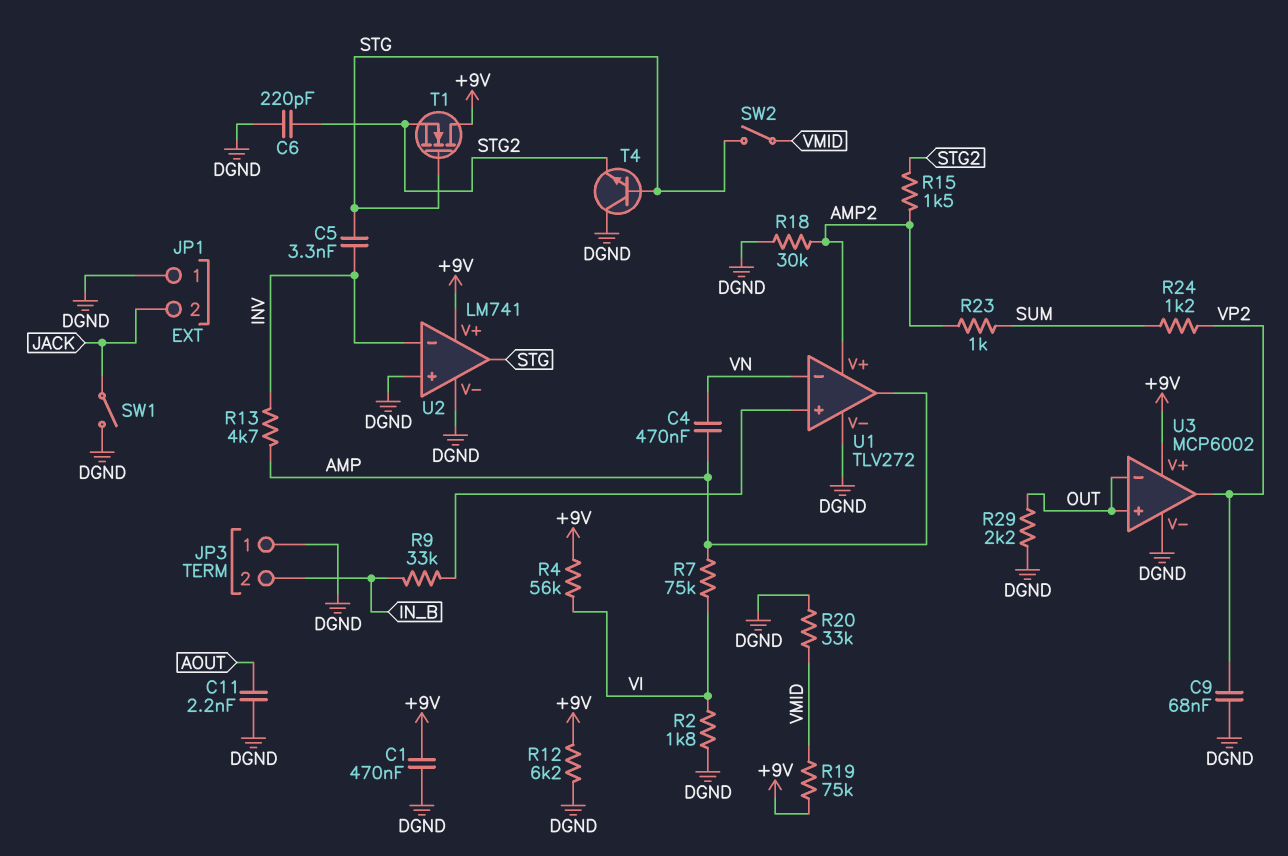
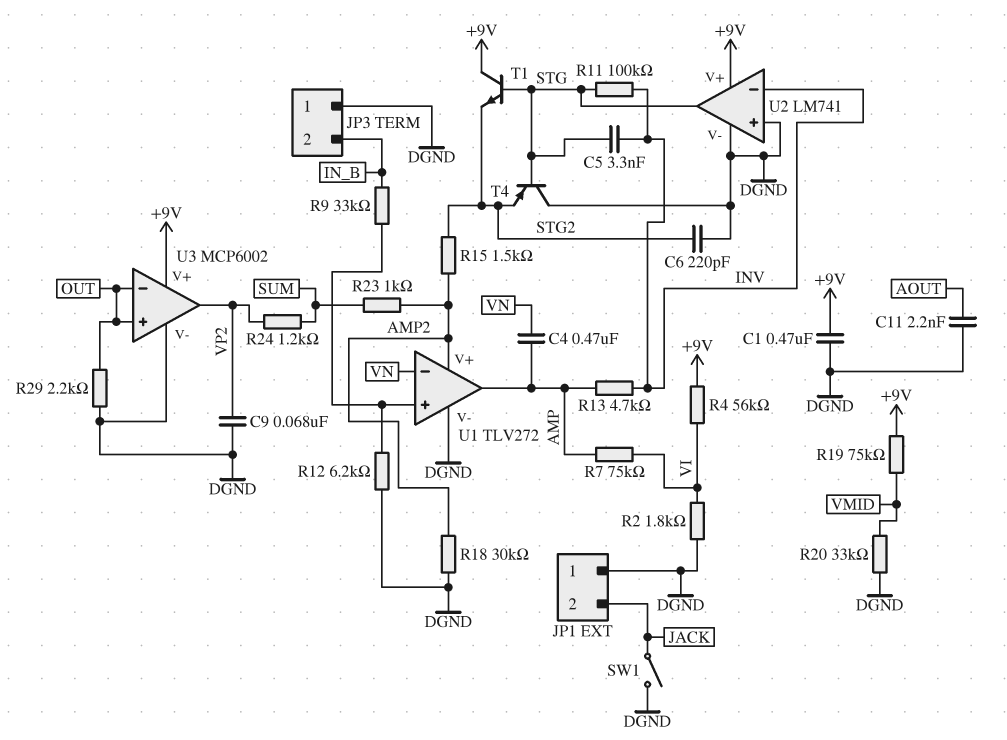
R11: none -> 100k (INV, STG)
R12: 6.2k (+9V, DGND) -> 6.2k (DGND, U1/in+)
SW2: switch (STG, VMID) -> none
T1: NMOS (G STG, D +9V, S STG2) -> NPN (B STG, C +9V, E STG2)
T4: NPN (B STG, C DGND, E STG2) -> PNP (B STG, C DGND, E STG2)

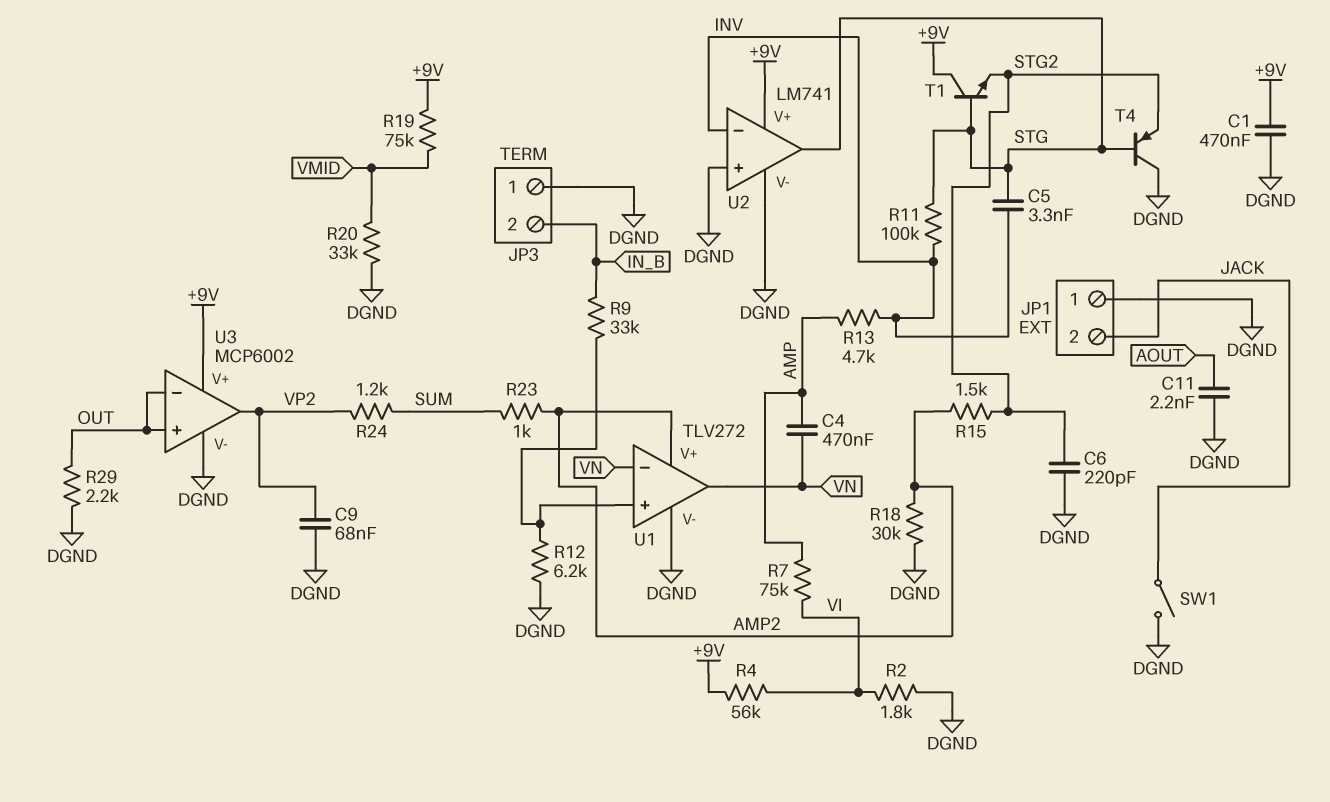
U1 pin out: AMP -> VN

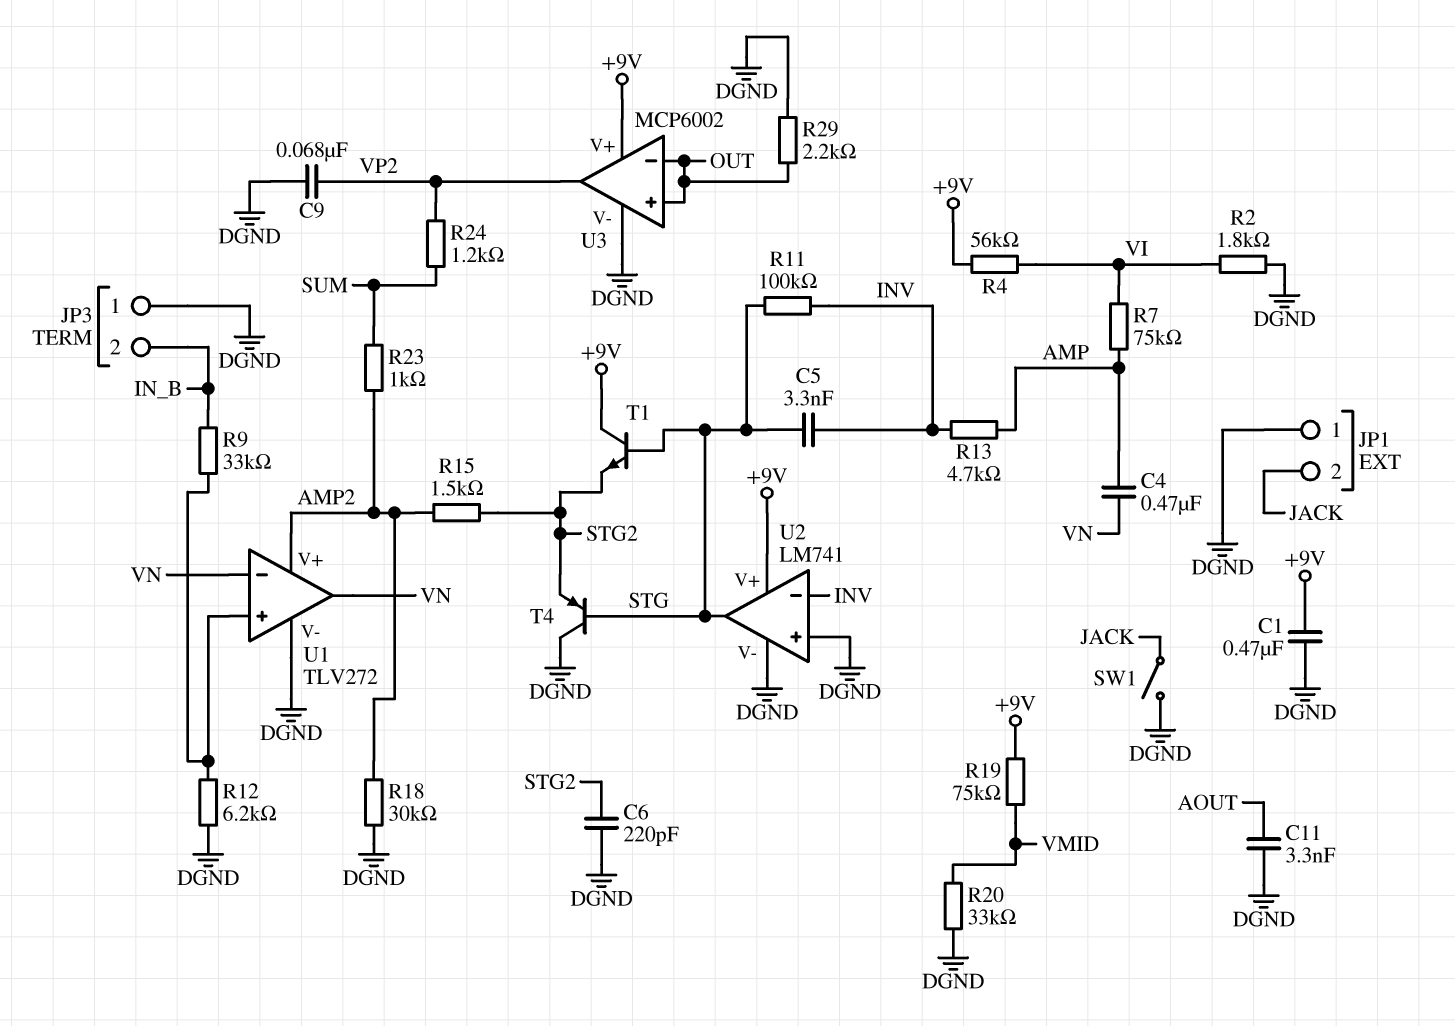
C11: 2.2nF (AOUT, DGND) -> 3.3nF (AOUT, DGND)

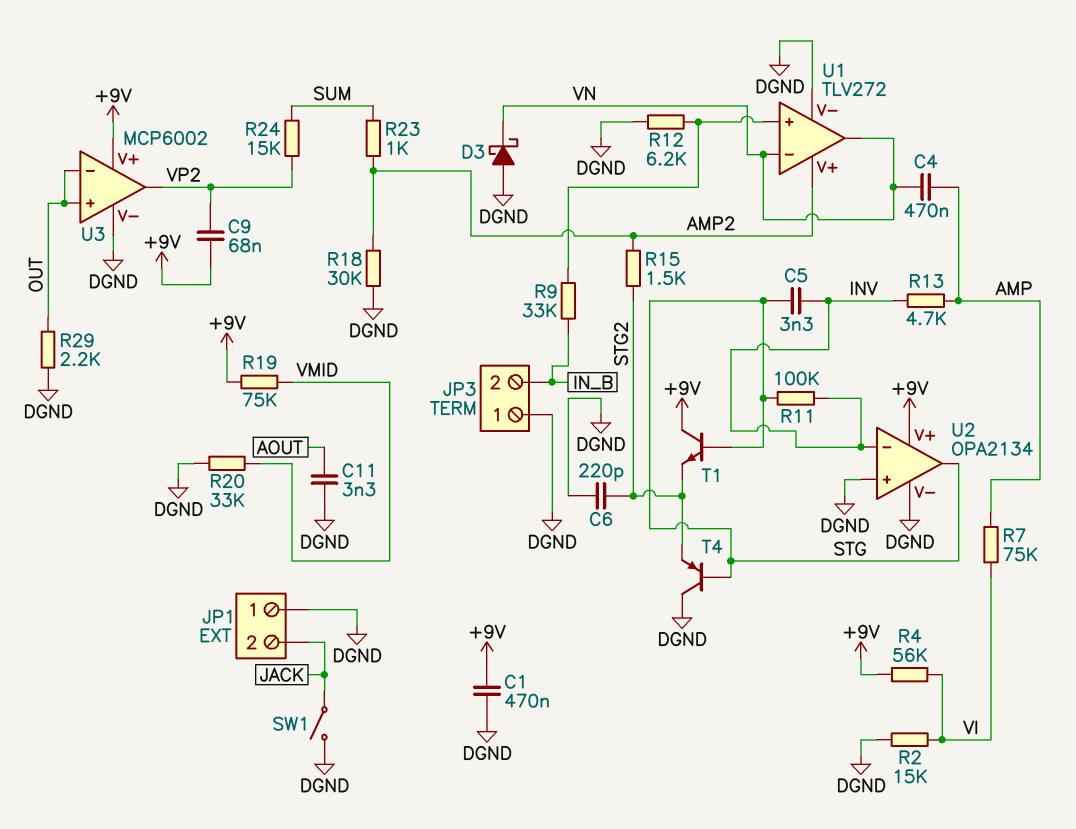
C9: 68nF (DGND, VP2) -> 68nF (+9V, VP2)
D3: none -> schottky (A DGND, K VN)
R2: 1.8k (DGND, VI) -> 15k (DGND, VI)
R24: 1.2k (SUM, VP2) -> 15k (SUM, VP2)
U2: LM741 -> OPA2134

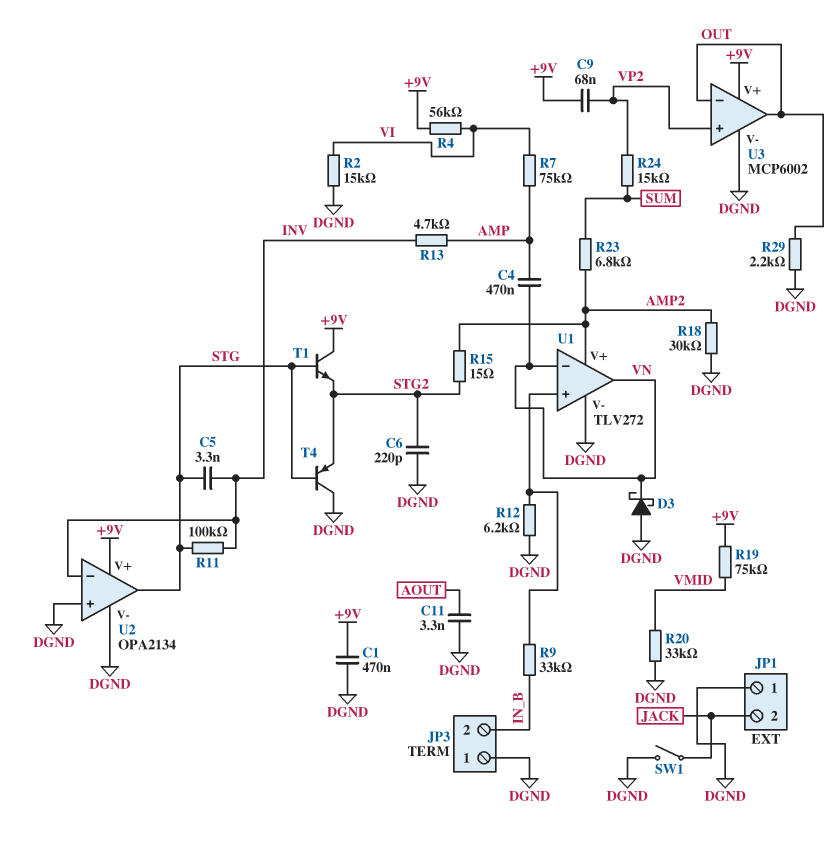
R15: 1.5k (AMP2, STG2) -> 15 (AMP2, STG2)
R23: 1k (AMP2, SUM) -> 6.8k (AMP2, SUM)
U3 pin in+: OUT -> VP2
U3 pin out: VP2 -> OUT

